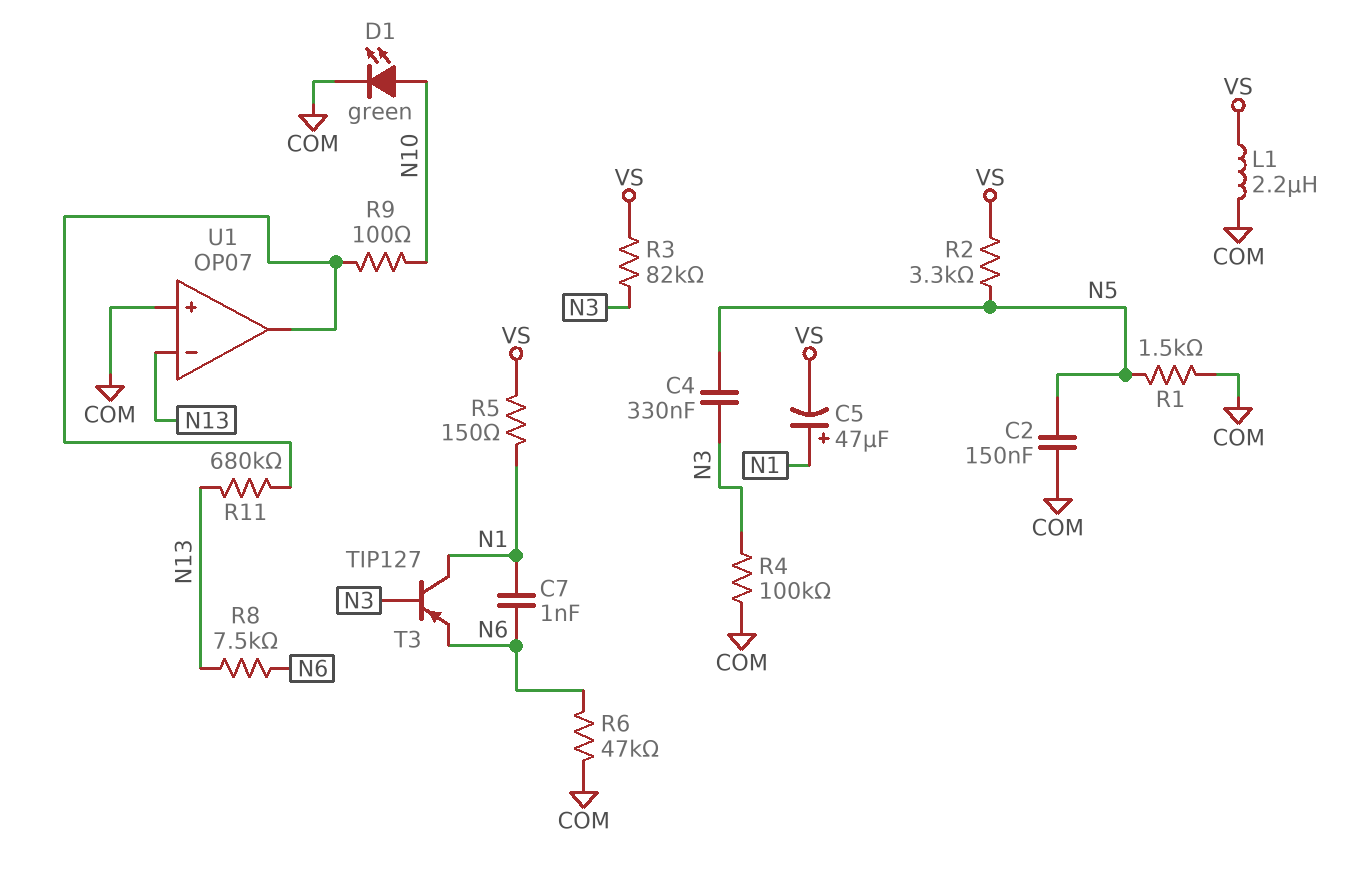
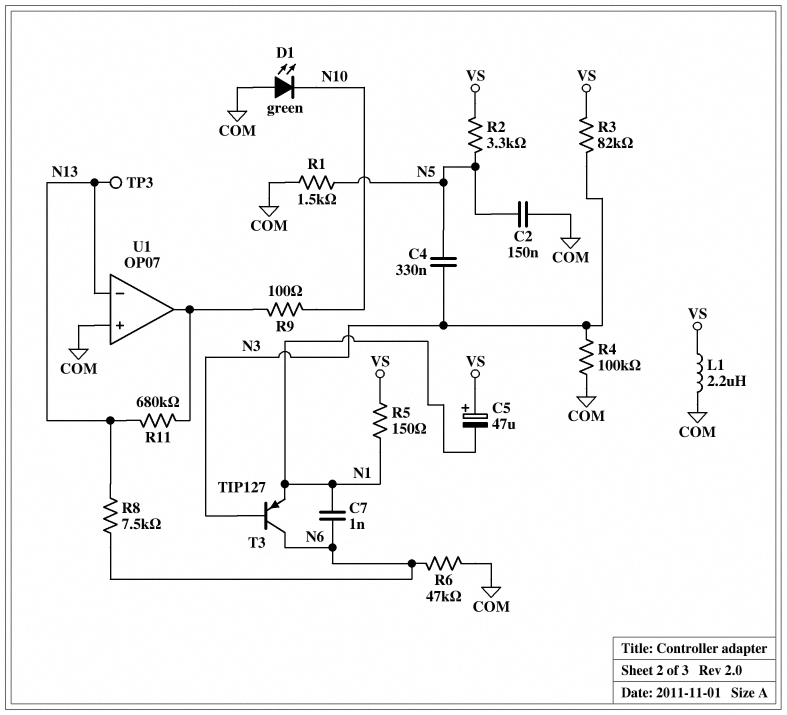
C5: 47uF (plus N1, minus VS) -> 47uF (plus VS, minus N1)
D1: LED green (A N10, K COM) -> LED green (A COM, K N10)
T3: PNP TIP127 (B N3, C N1, E N6) -> PNP TIP127 (B N3, C N6, E N1)
TP3: none -> test point (N13)

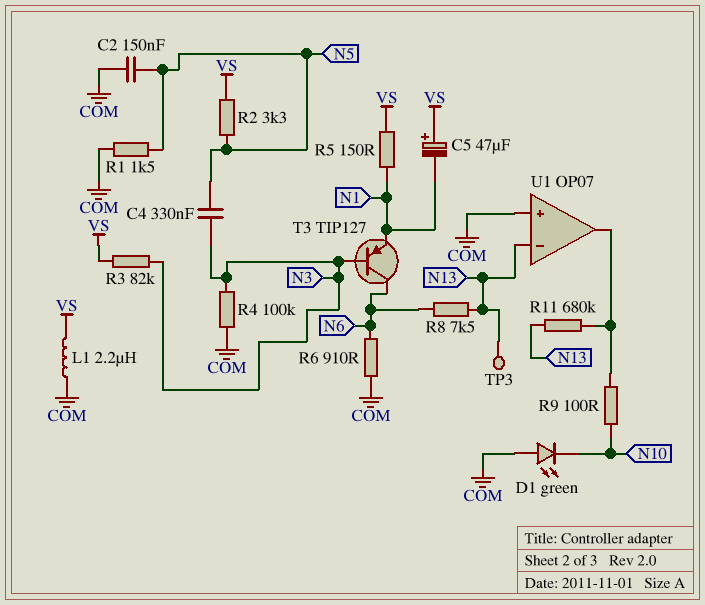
C7: 1nF (N1, N6) -> none
R6: 47k (COM, N6) -> 910 (COM, N6)

